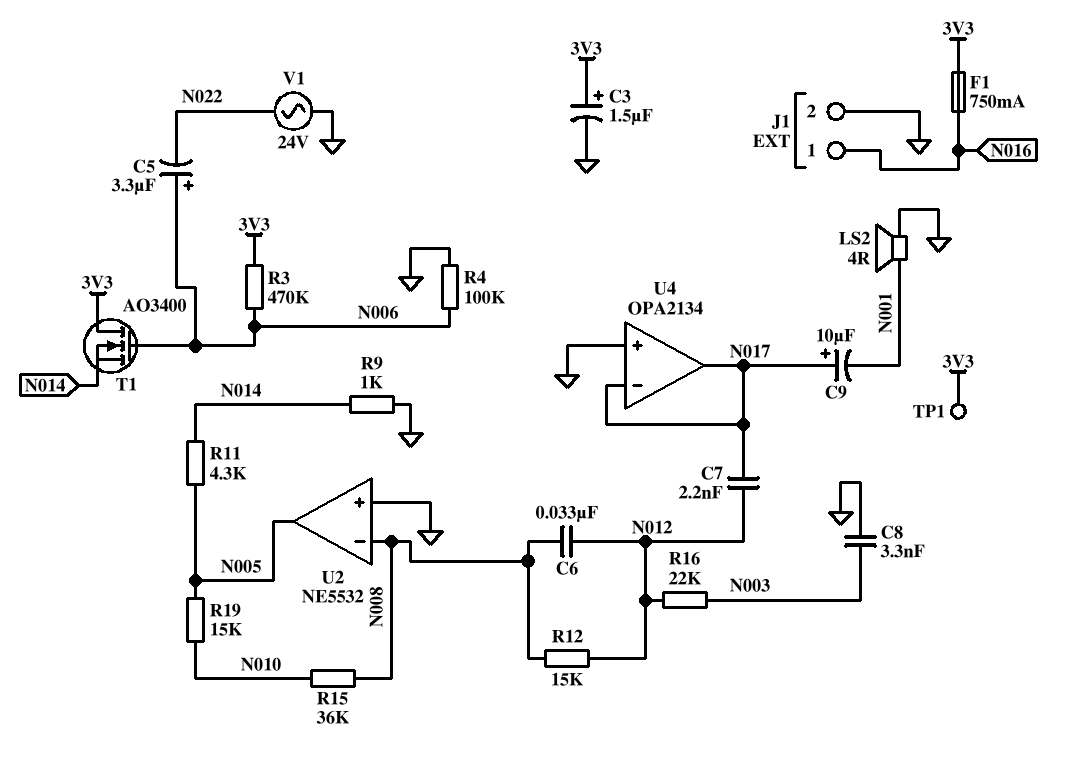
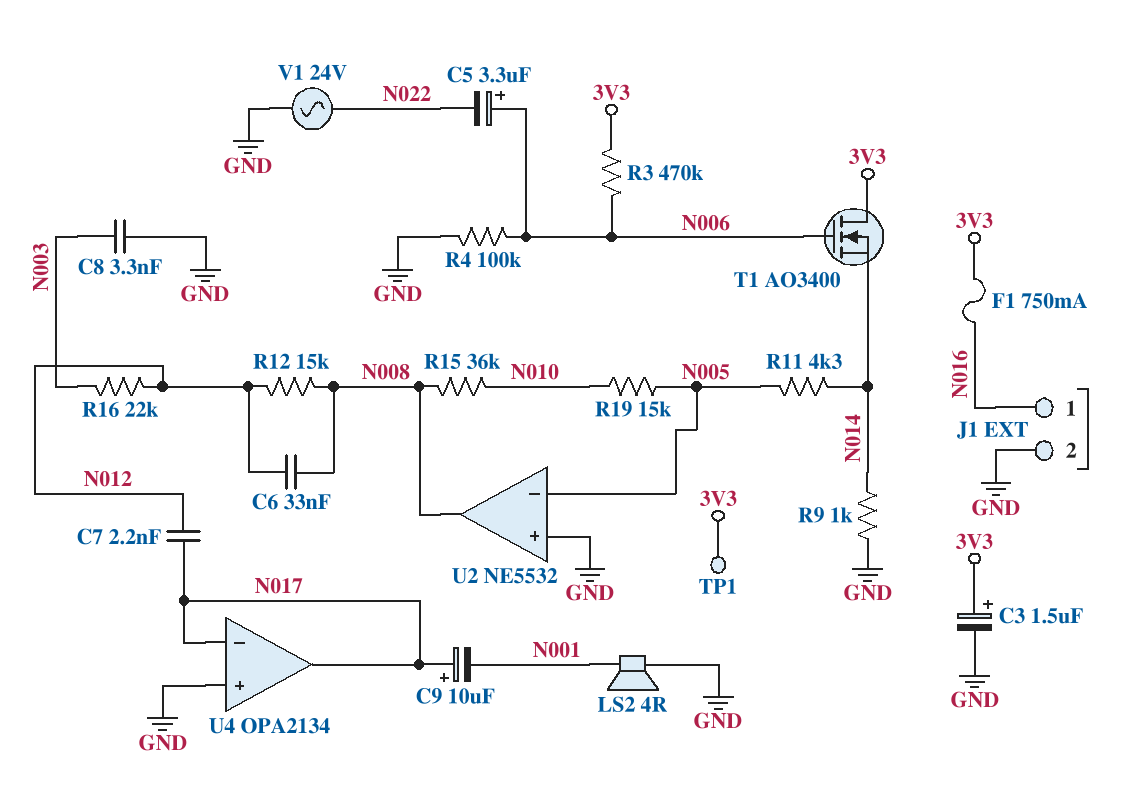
U2 pin in-: N008 -> N005
U2 pin out: N005 -> N008

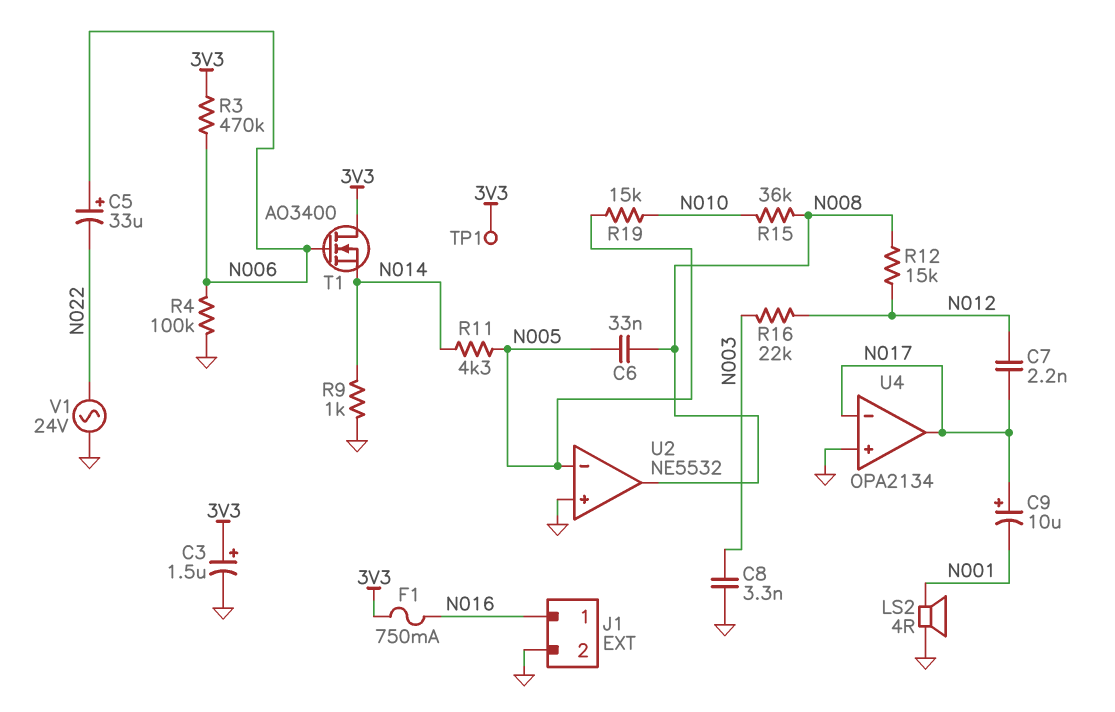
C5: 3.3uF (plus N006, minus N022) -> 33uF (plus N006, minus N022)
C6: 33nF (N008, N012) -> 33nF (N005, N008)

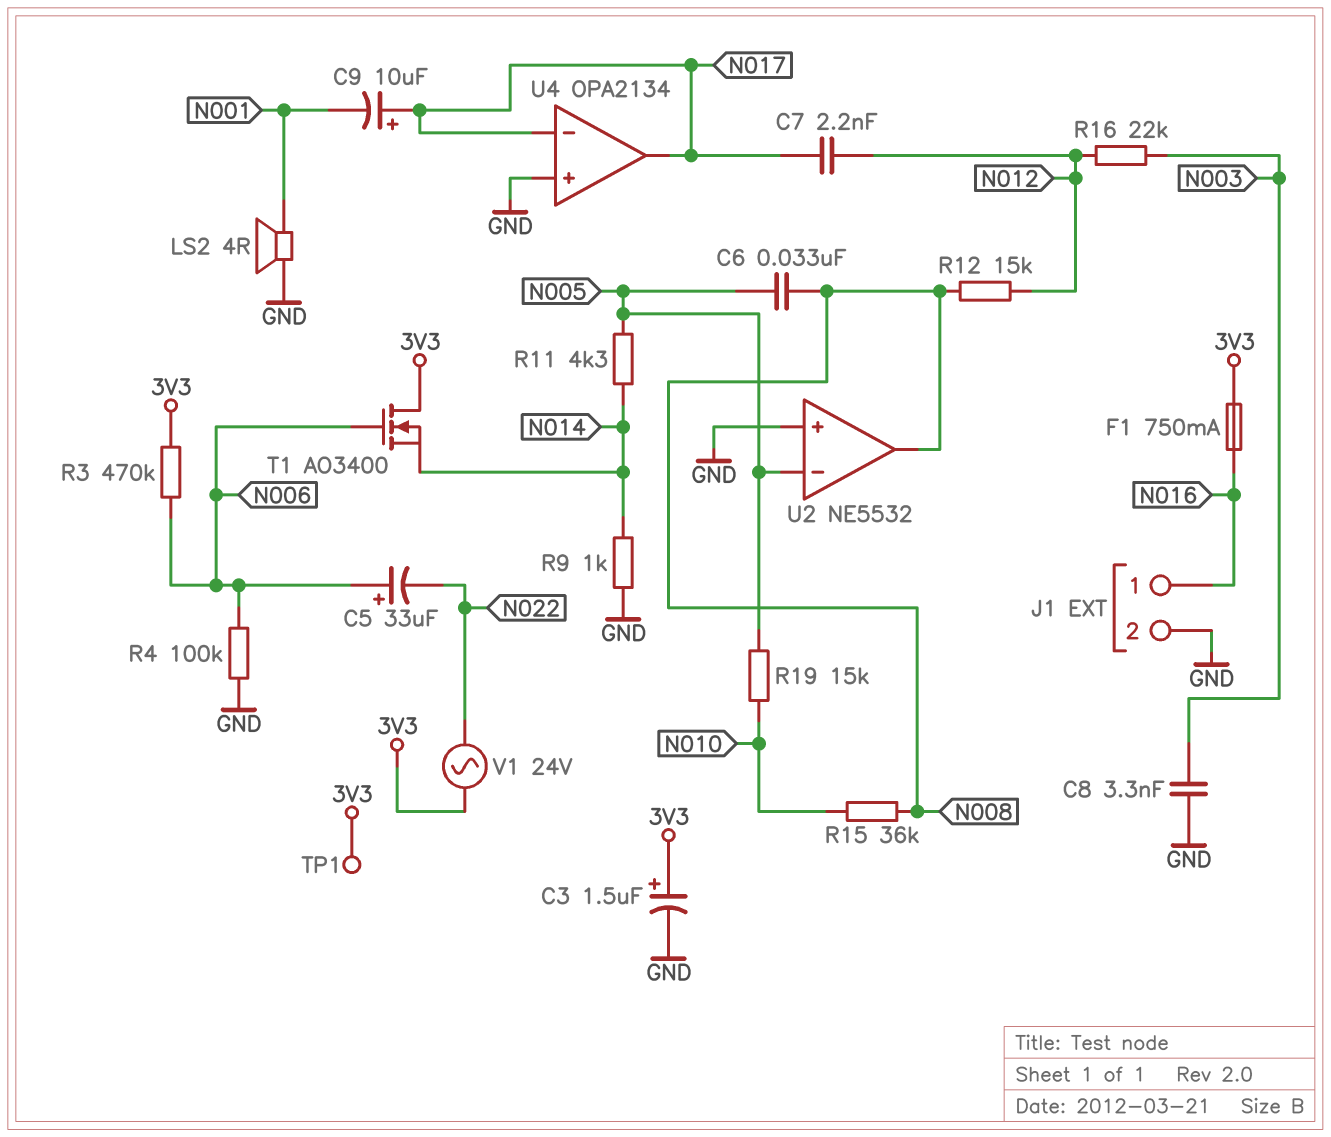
V1: AC 24V (GND, N022) -> AC 24V (3V3, N022)

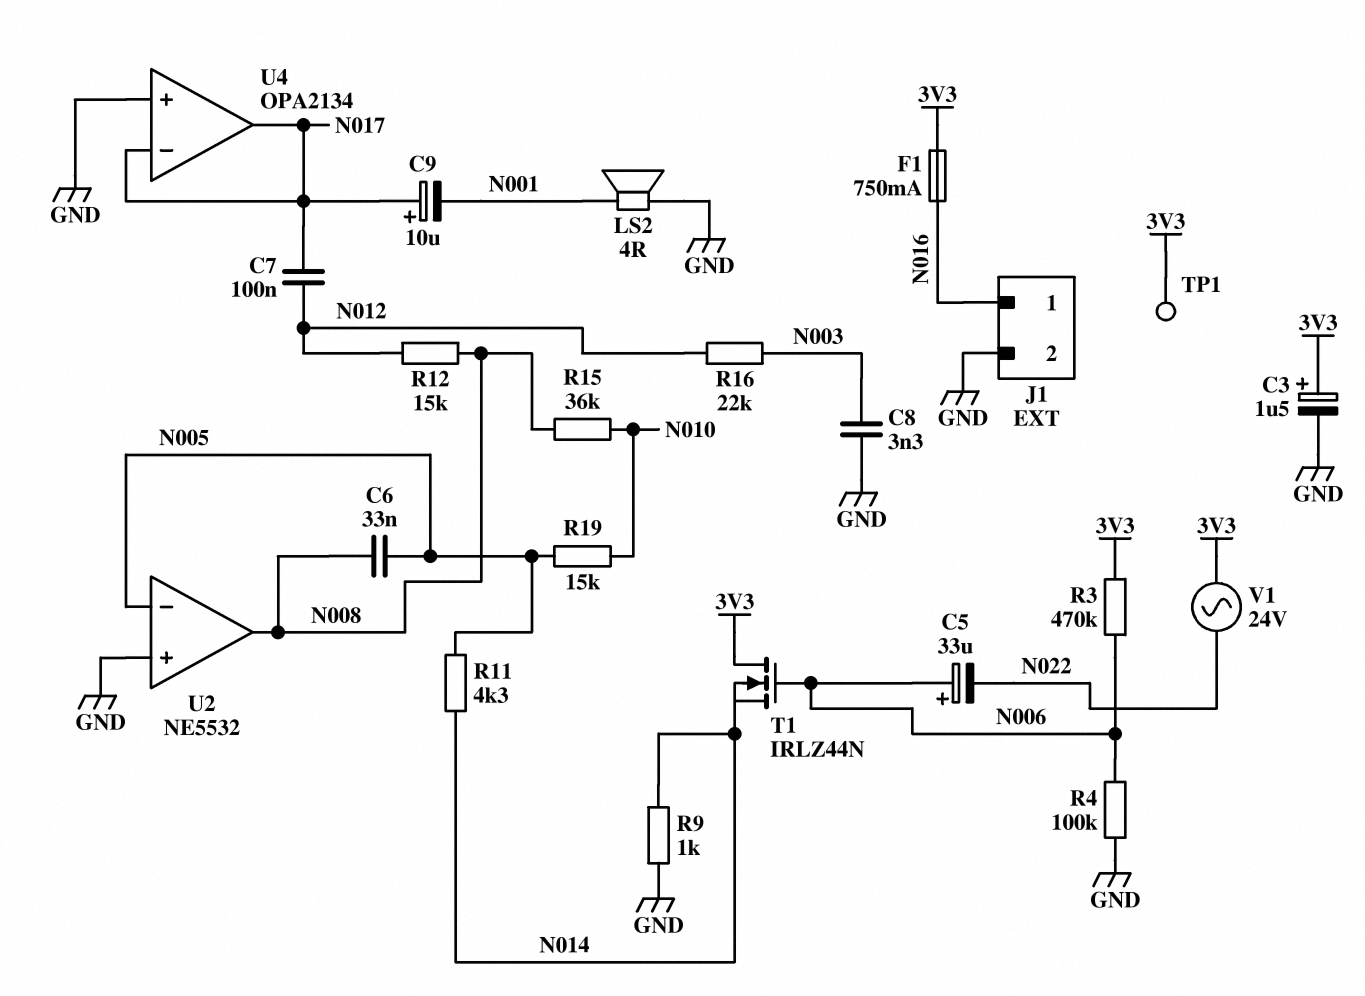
C7: 2.2nF (N012, N017) -> 100nF (N012, N017)
T1: NMOS AO3400 (G N006, D 3V3, S N014) -> NMOS IRLZ44N (G N006, D 3V3, S N014)

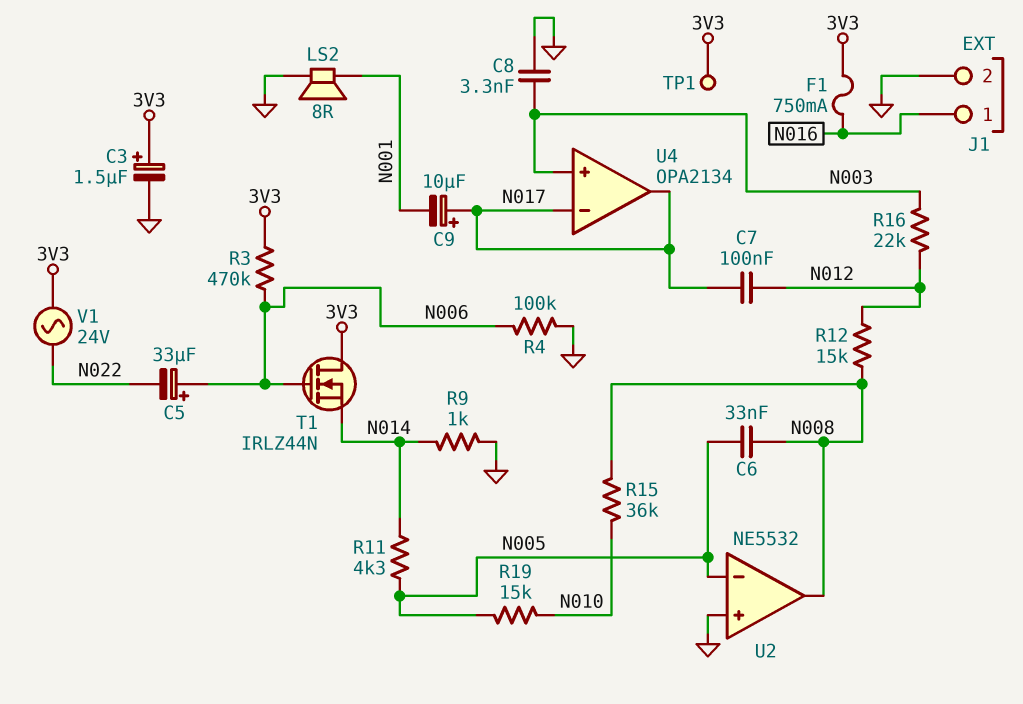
LS2: speaker 4R (GND, N001) -> speaker 8R (GND, N001)
U4 pin in+: GND -> N003

